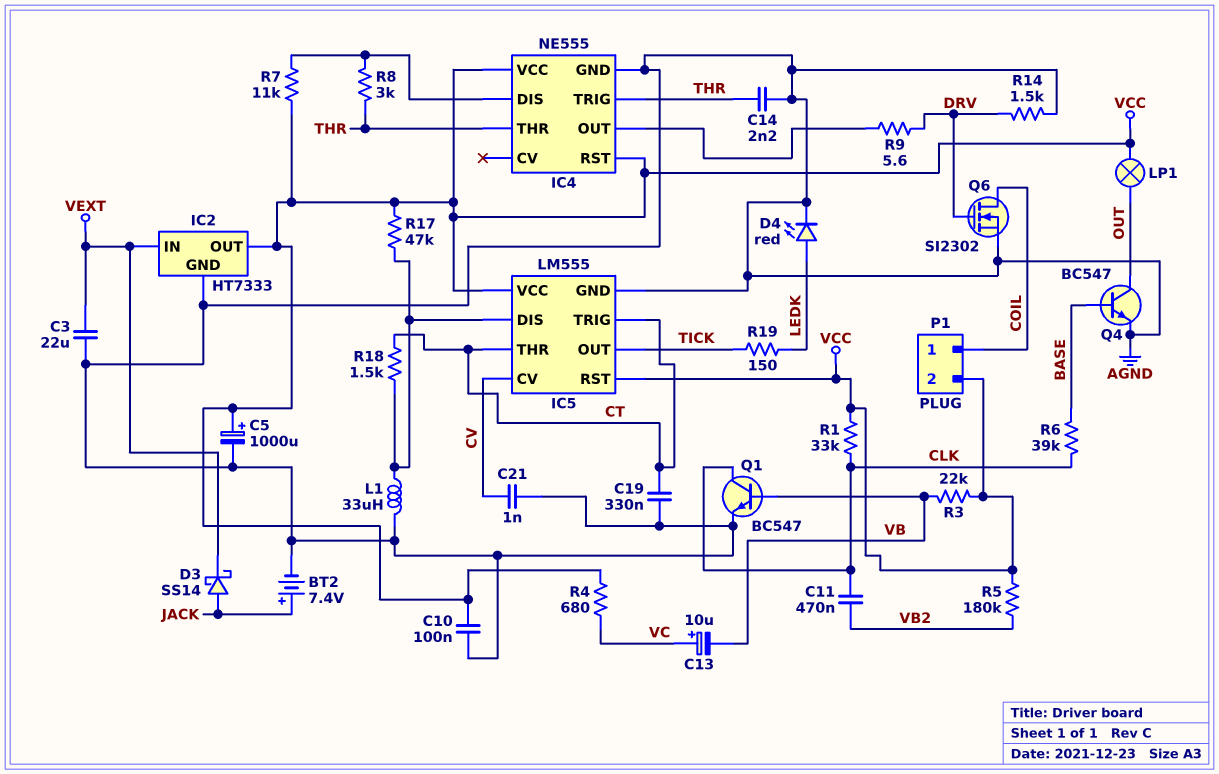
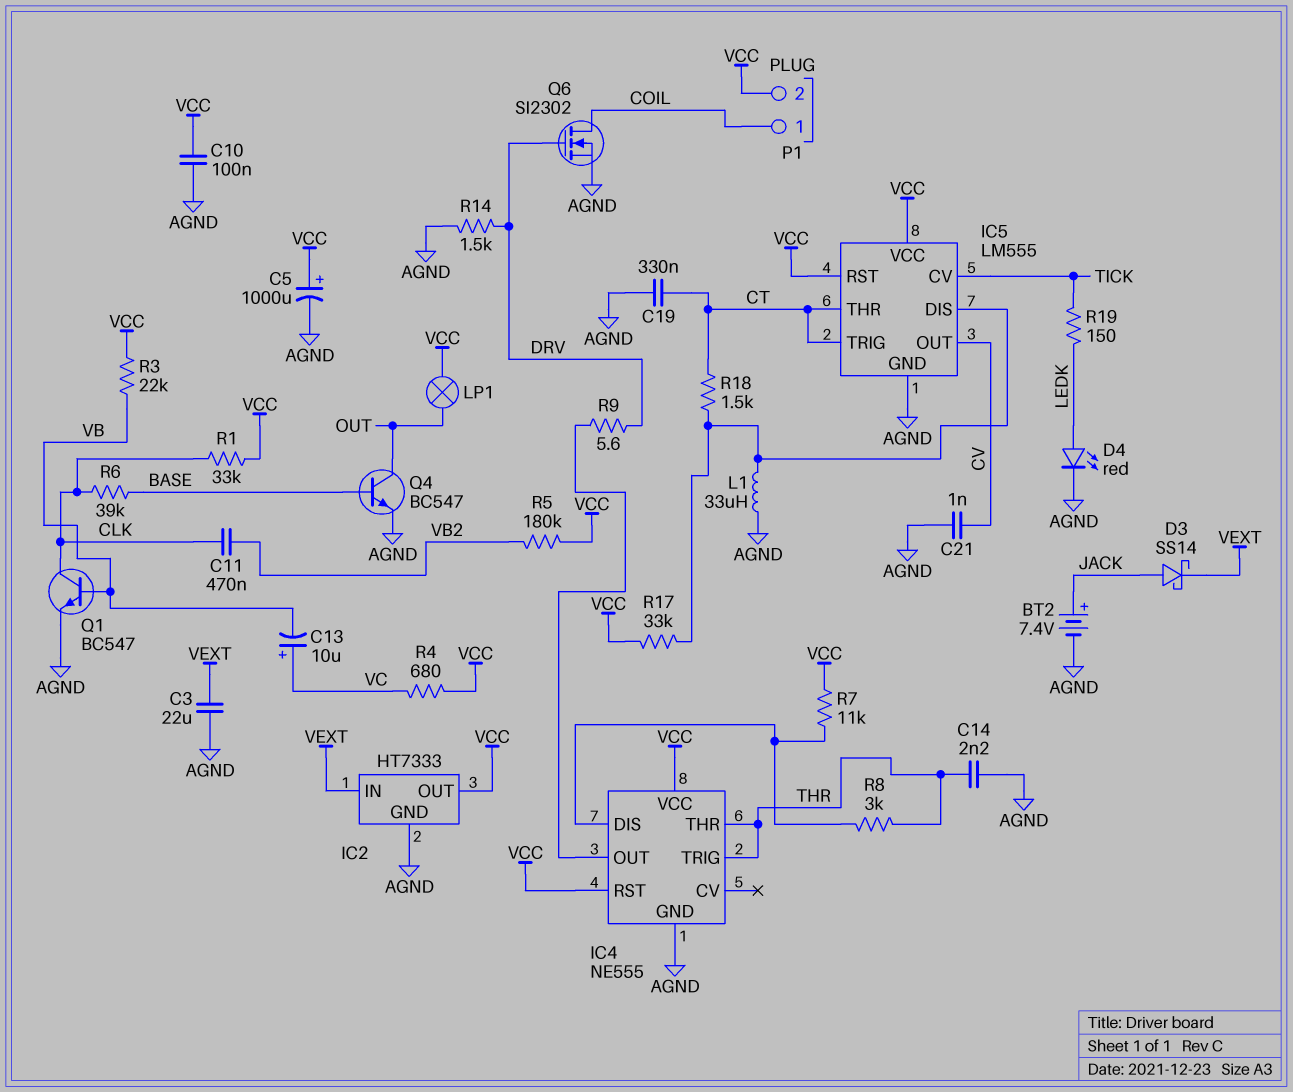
IC5 pin CV: CV -> TICK
IC5 pin OUT: TICK -> CV
R17: 47k (IC5/DIS, VCC) -> 33k (IC5/DIS, VCC)

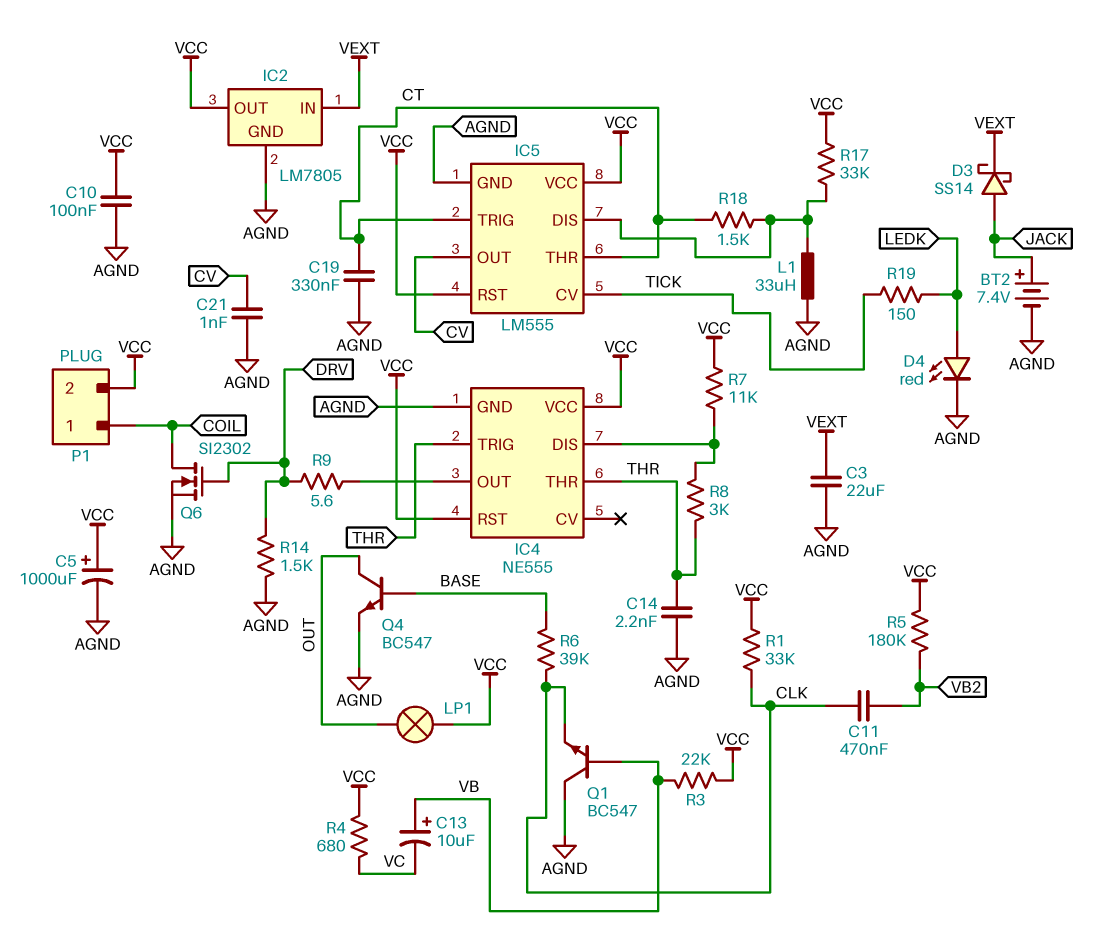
C13: 10uF (plus VC, minus VB) -> 10uF (plus VB, minus VC)
IC2: HT7333 -> LM7805
Q1: NPN BC547 (B VB, C CLK, E AGND) -> NPN BC547 (B VB, C AGND, E CLK)

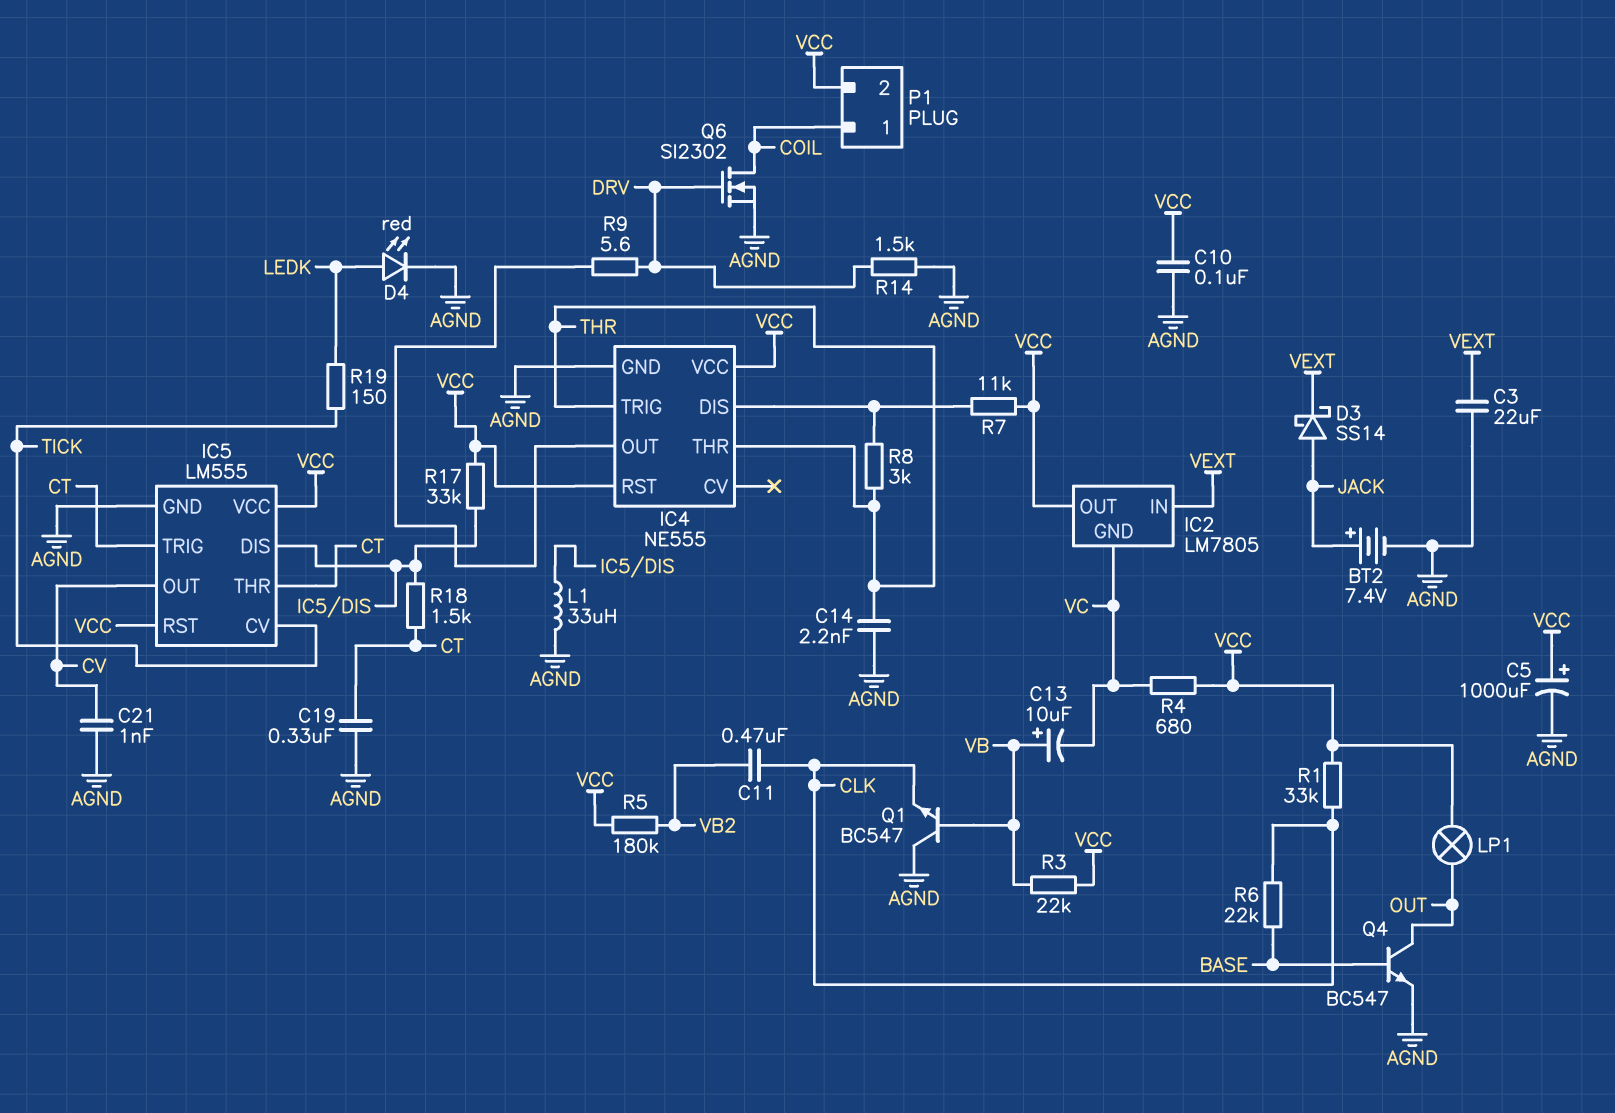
IC2 pin GND: AGND -> VC
R6: 39k (BASE, CLK) -> 22k (BASE, CLK)

